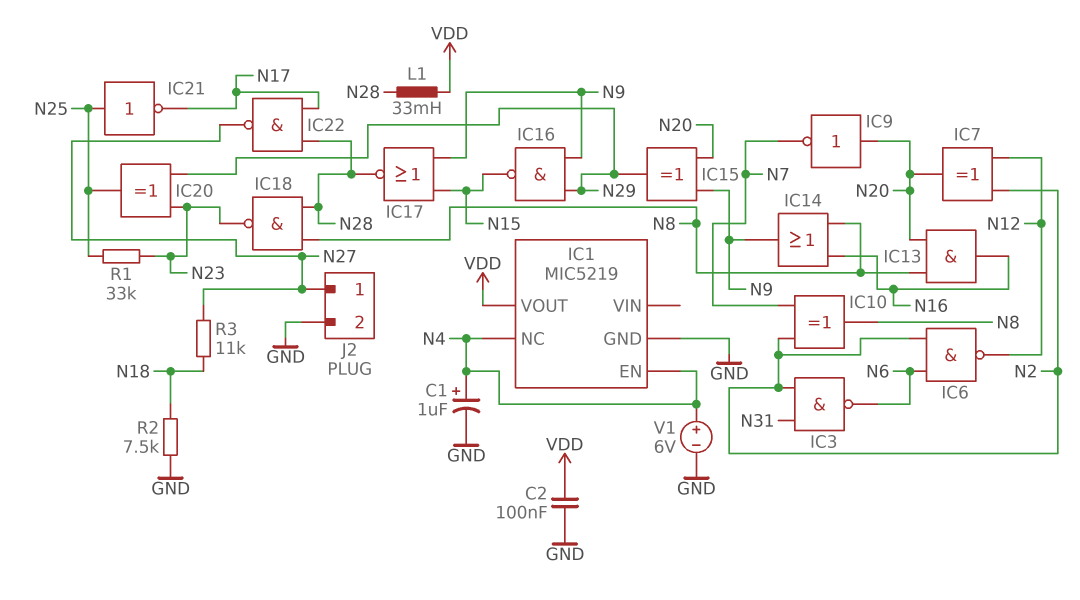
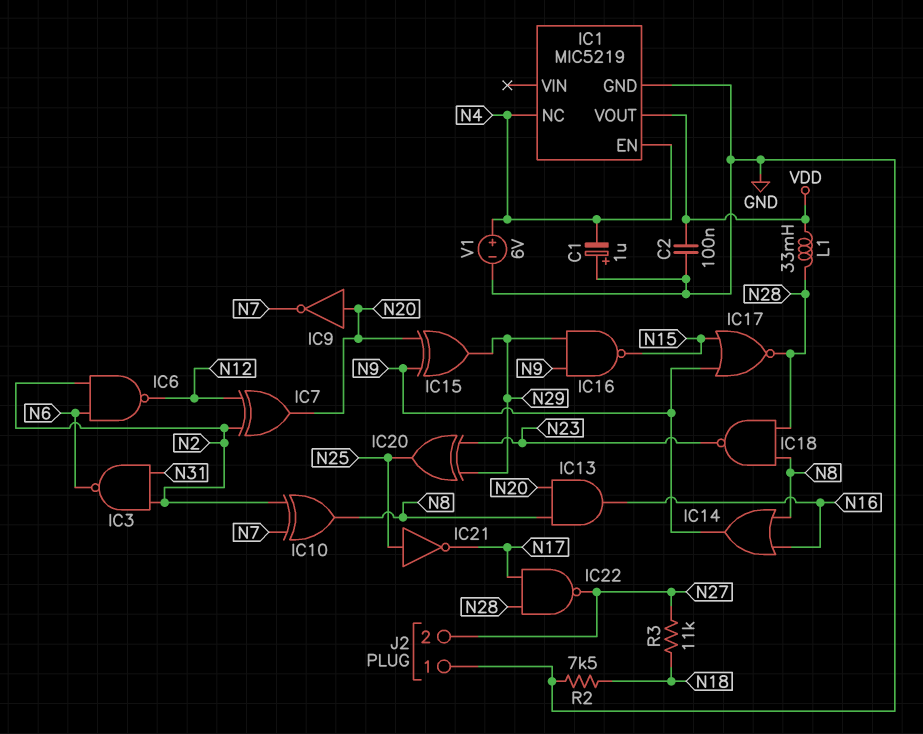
C1: 1uF (plus N4, minus GND) -> 1uF (plus GND, minus N4)
J2 pin 1: N27 -> GND
J2 pin 2: GND -> N27
R1: 33k (N23, N25) -> none

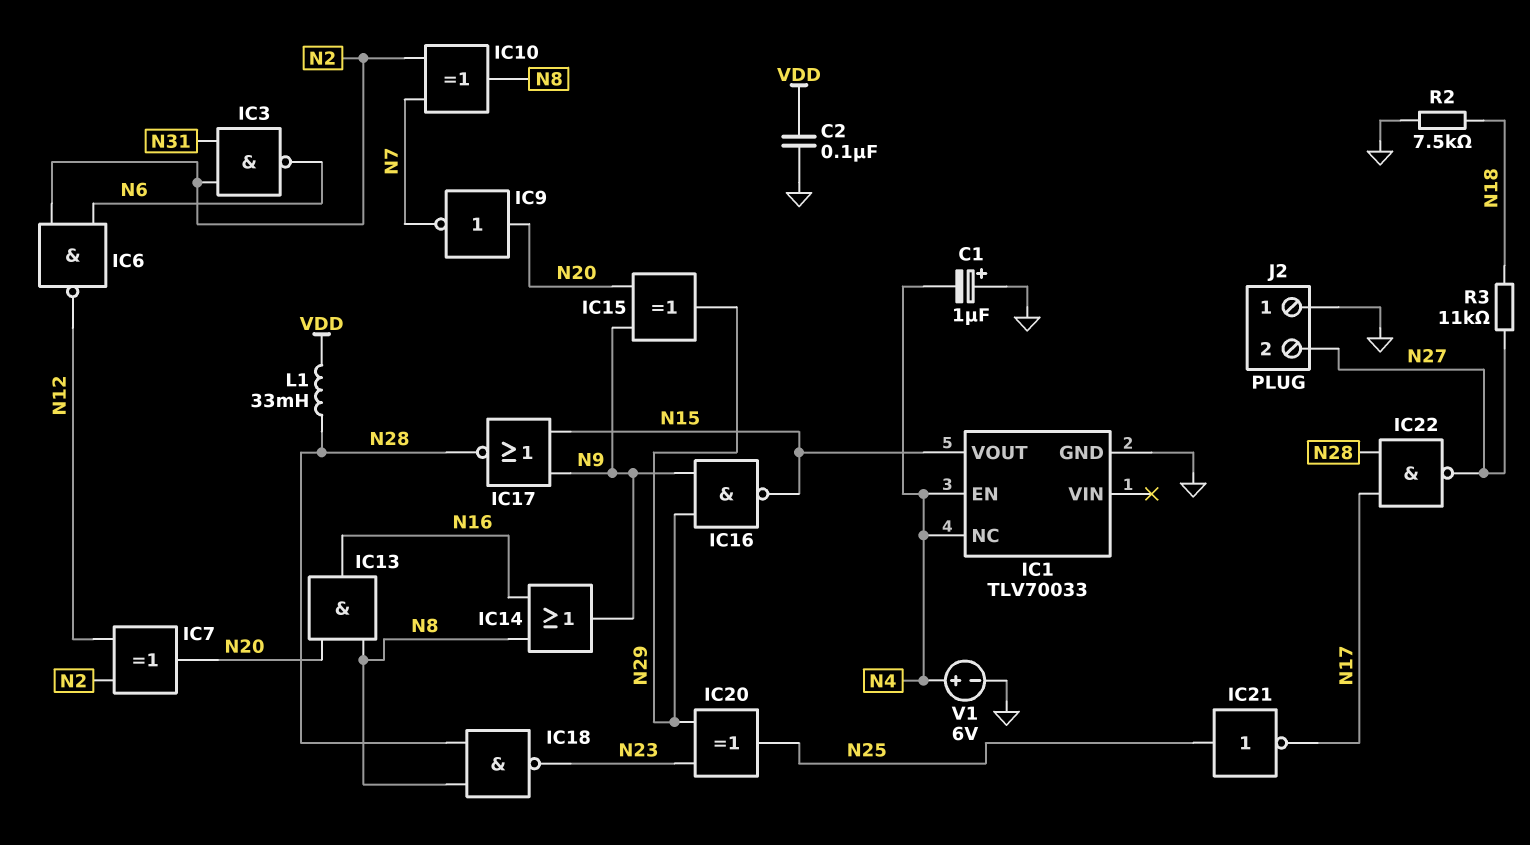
IC1: MIC5219 -> TLV70033
IC1 pin VOUT: VDD -> N15

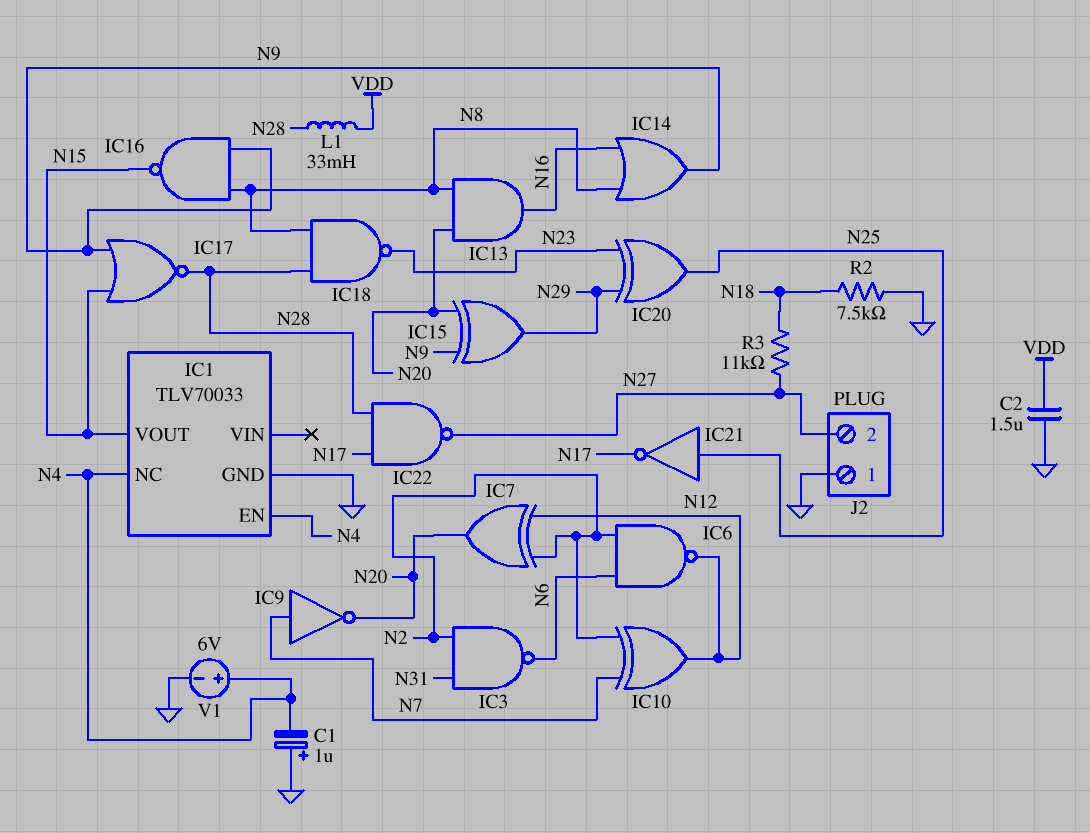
C2: 100nF (GND, VDD) -> 1.5uF (GND, VDD)
IC9: NOT (in N20, out N7) -> NOT (in N7, out N20)
IC10: XOR (in N2, in N7, out N8) -> XOR (in N2, in N7, out N12)
IC16: NAND (in N9, in N29, out N15) -> NAND (in N8, in N9, out N15)

